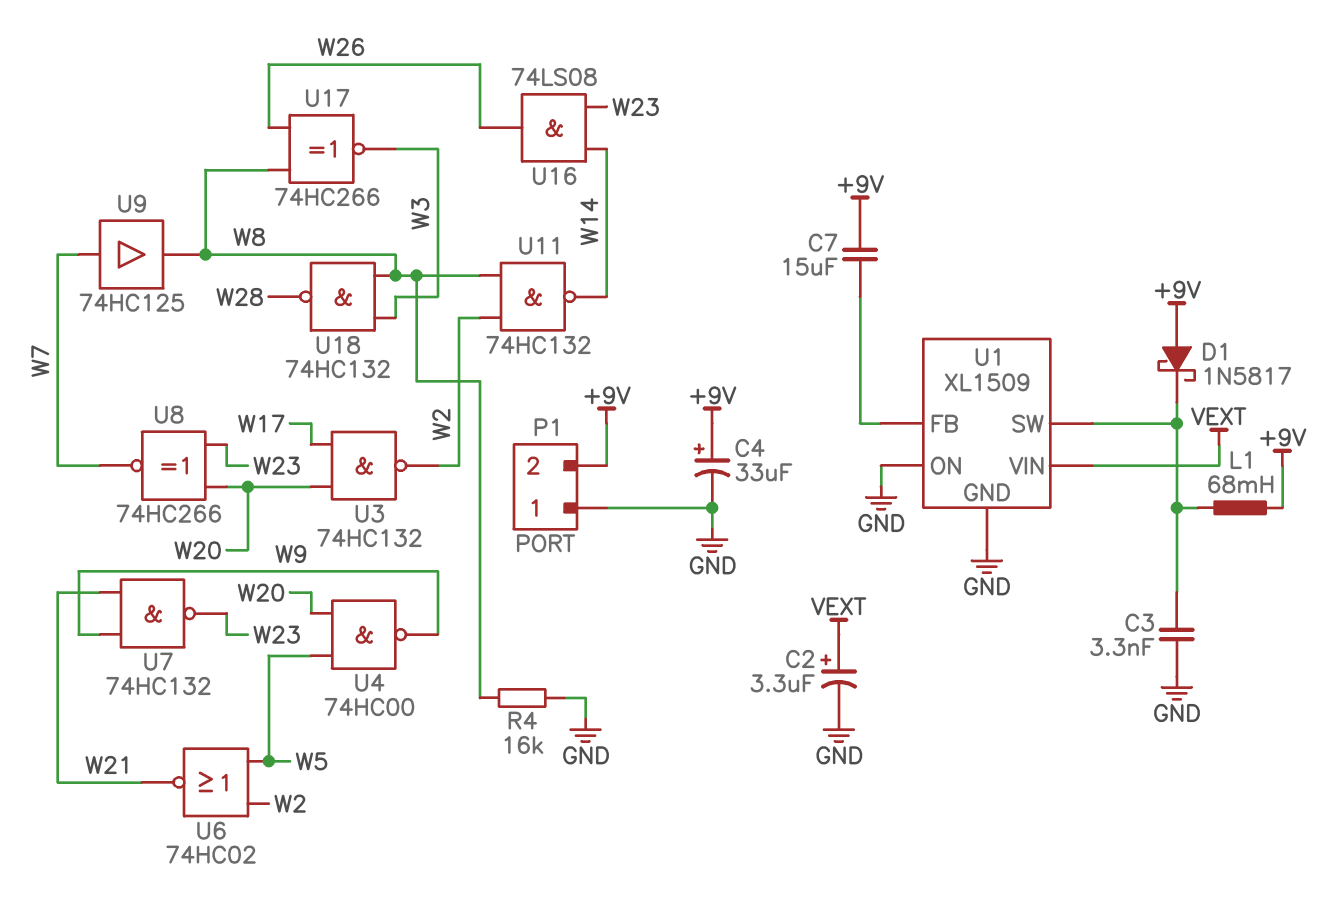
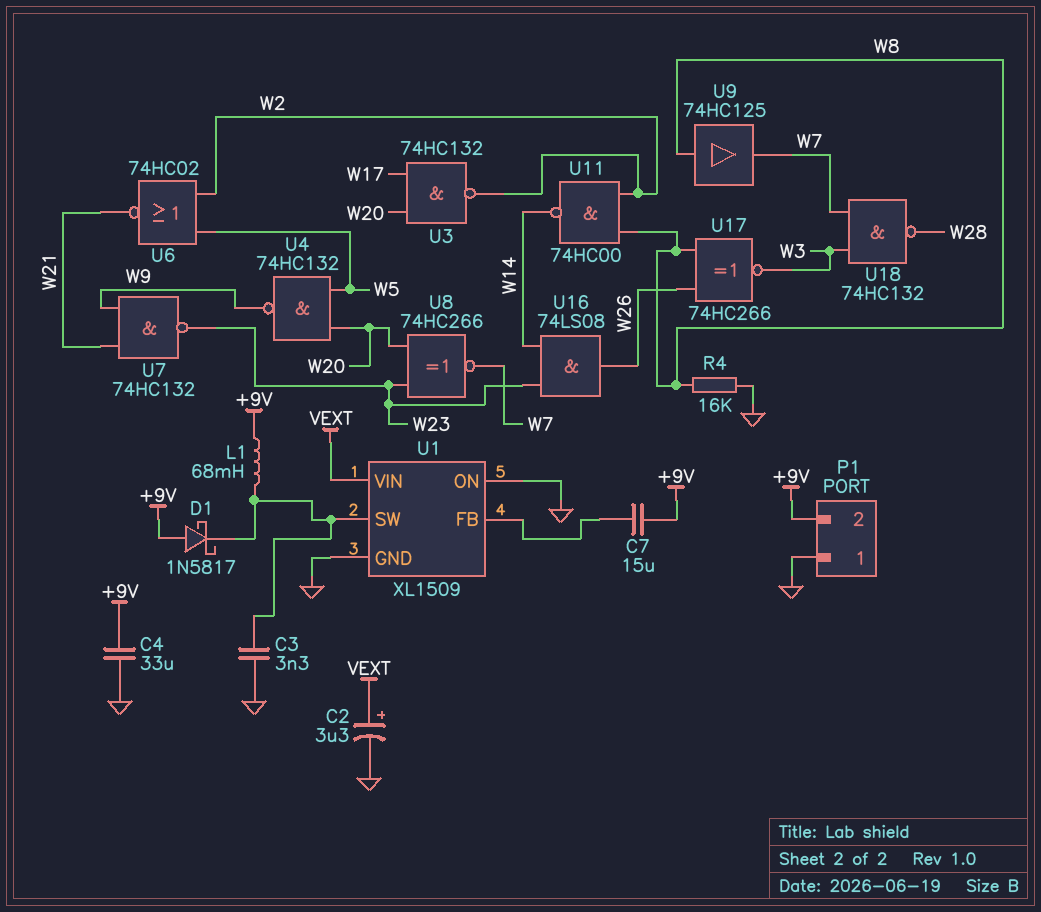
C4: 33uF (plus +9V, minus GND) -> 33uF (+9V, GND)
U4: NAND 74HC00 (in W5, in W20, out W9) -> NAND 74HC132 (in W5, in W20, out W9)
U9: buffer 74HC125 (in W7, out W8) -> buffer 74HC125 (in W8, out W7)
U11: NAND 74HC132 (in W2, in W8, out W14) -> NAND 74HC00 (in W2, in W8, out W14)
U18: NAND 74HC132 (in W3, in W8, out W28) -> NAND 74HC132 (in W3, in W7, out W28)

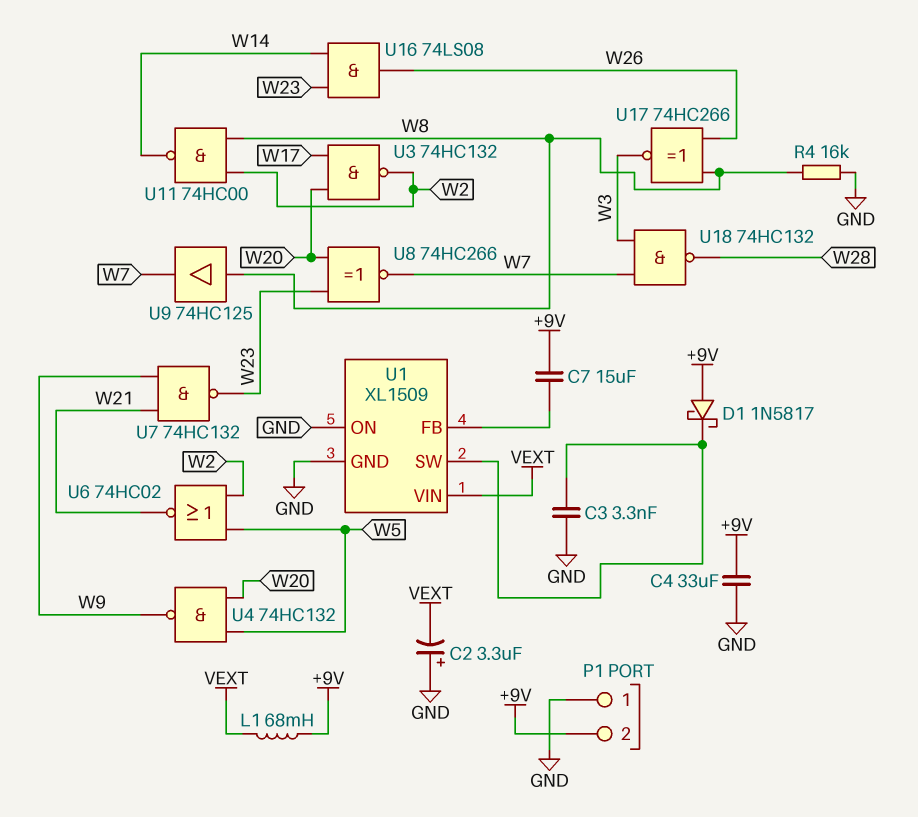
C2: 3.3uF (plus VEXT, minus GND) -> 3.3uF (plus GND, minus VEXT)
L1: 68mH (+9V, U1/SW) -> 68mH (+9V, VEXT)

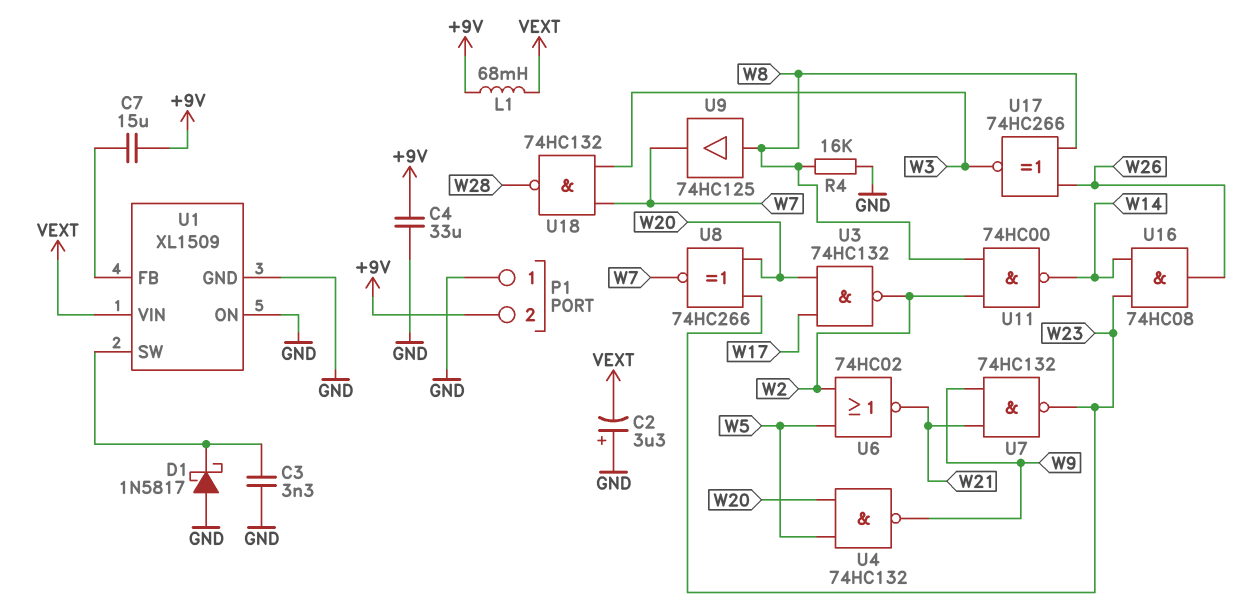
D1: schottky 1N5817 (A +9V, K U1/SW) -> schottky 1N5817 (A GND, K U1/SW)
U16: AND 74LS08 (in W14, in W23, out W26) -> AND 74HC08 (in W14, in W23, out W26)

